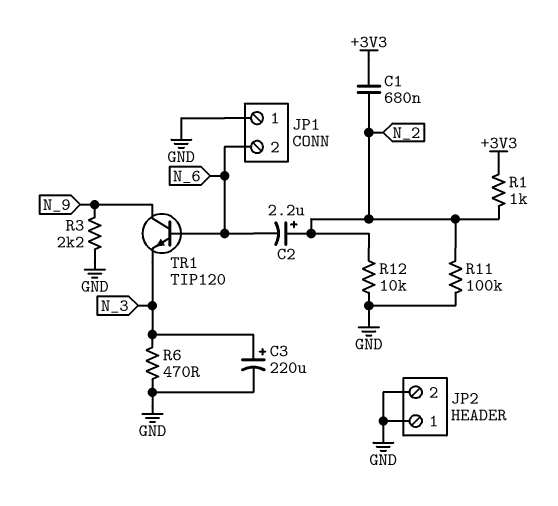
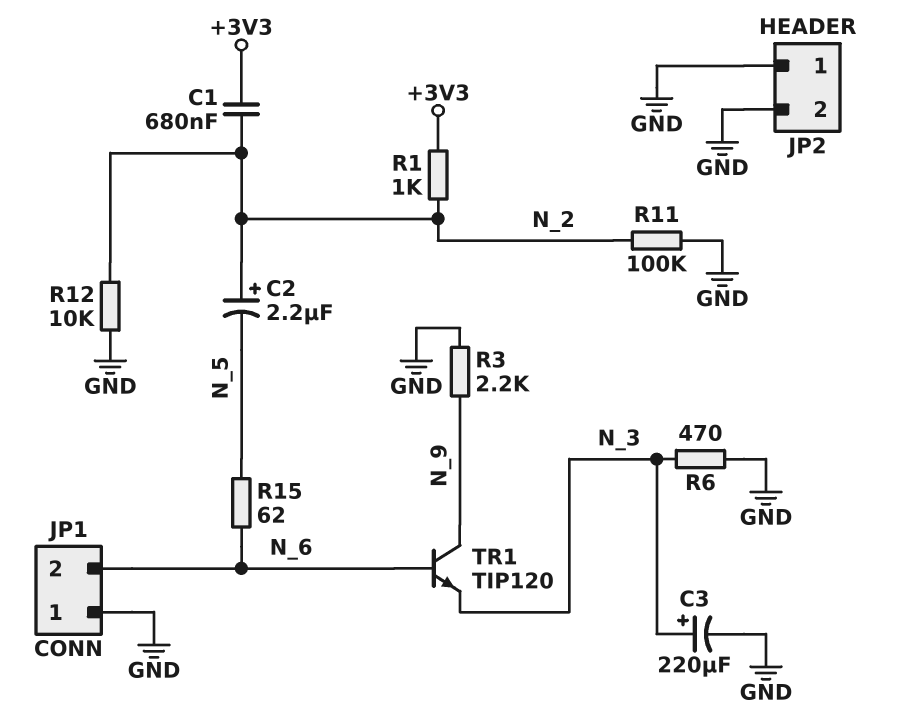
C2: 2.2uF (plus N_2, minus N_6) -> 2.2uF (plus N_2, minus N_5)
R15: none -> 62 (N_5, N_6)

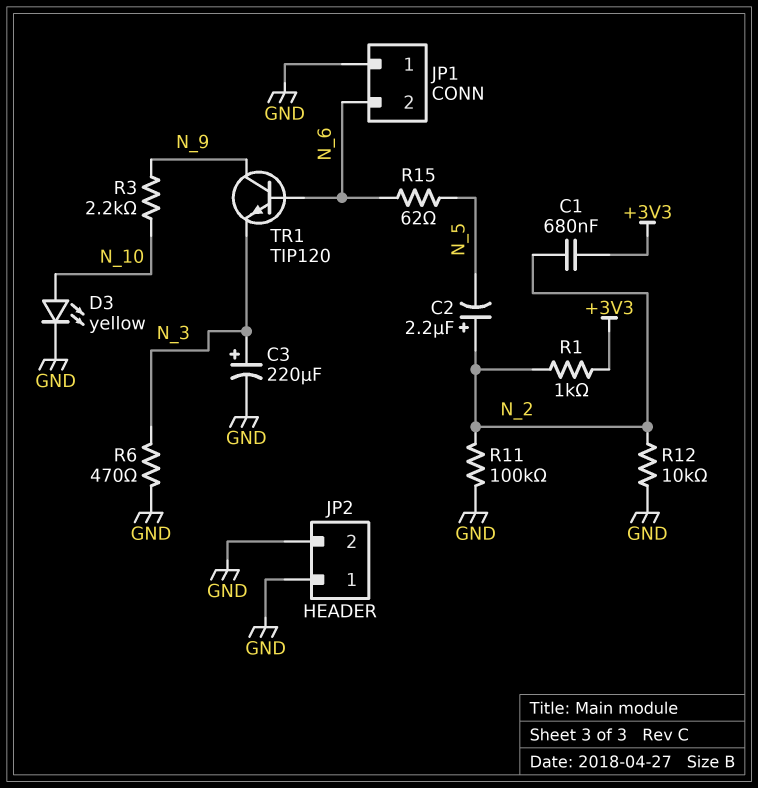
D3: none -> LED yellow (A N_10, K GND)
R3: 2.2k (GND, N_9) -> 2.2k (N_9, N_10)

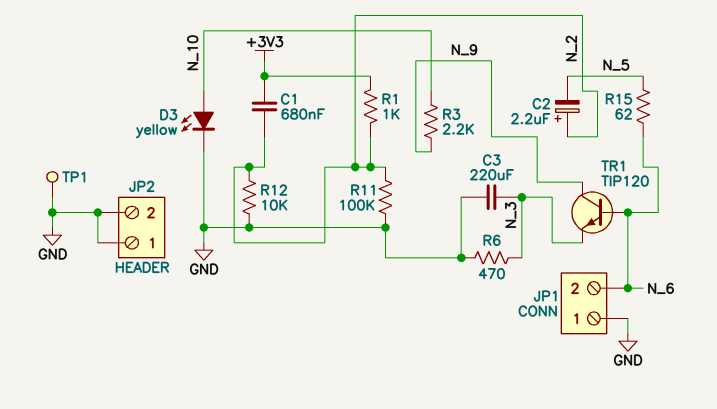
C3: 220uF (plus N_3, minus GND) -> 220uF (GND, N_3)
TP1: none -> test point (GND)

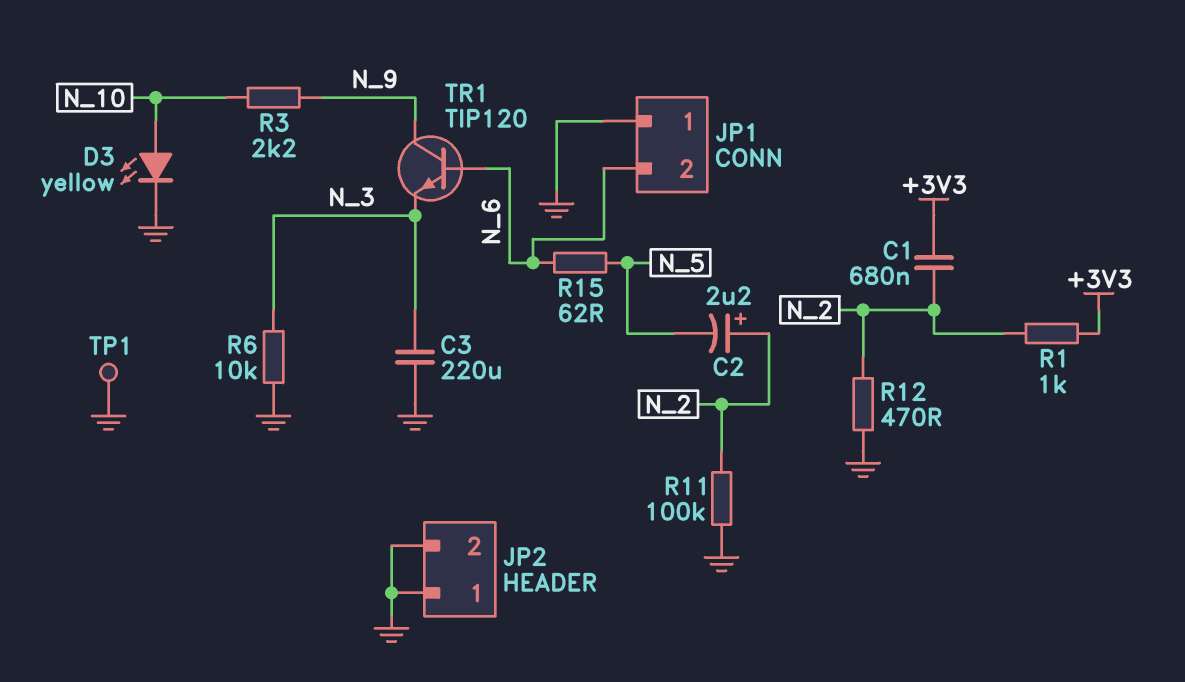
R6: 470 (GND, N_3) -> 10k (GND, N_3)
R12: 10k (GND, N_2) -> 470 (GND, N_2)

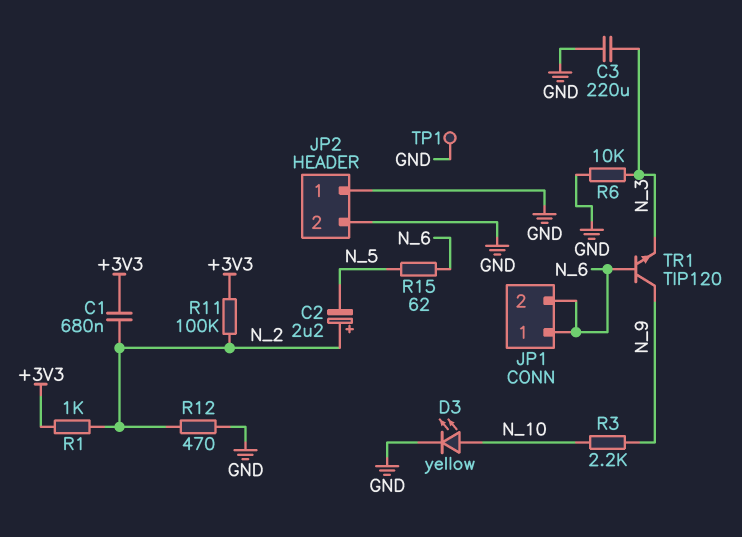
JP1 pin 1: GND -> N_6
R11: 100k (GND, N_2) -> 100k (+3V3, N_2)

